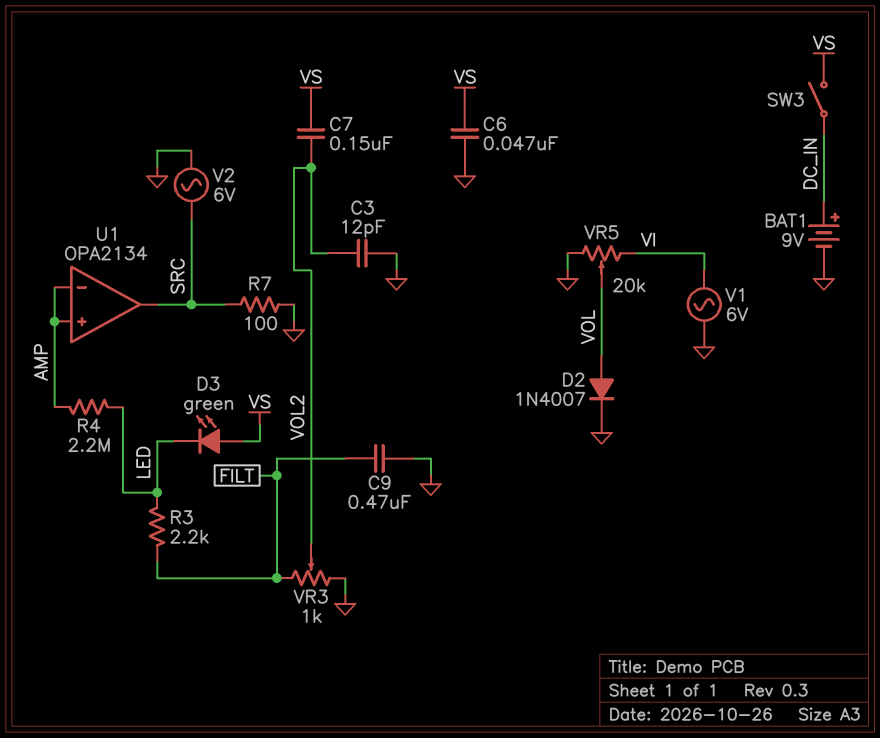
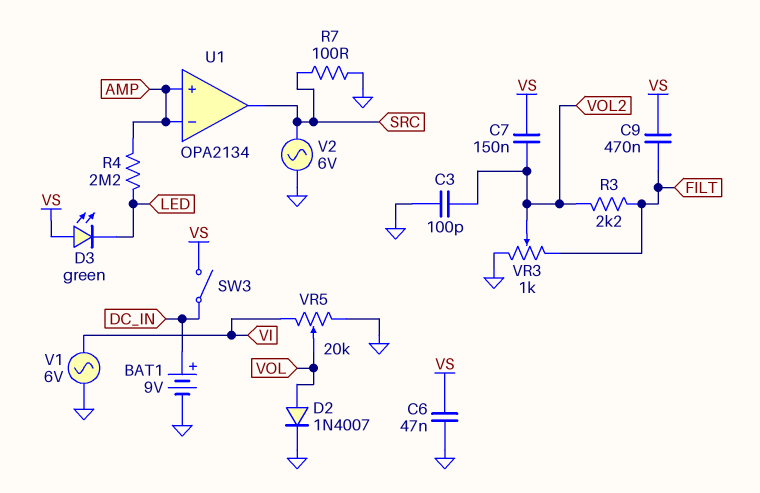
C3: 12pF (GND, VOL2) -> 100pF (GND, VOL2)
C9: 470nF (FILT, GND) -> 470nF (FILT, VS)
R3: 2.2k (FILT, LED) -> 2.2k (FILT, VOL2)

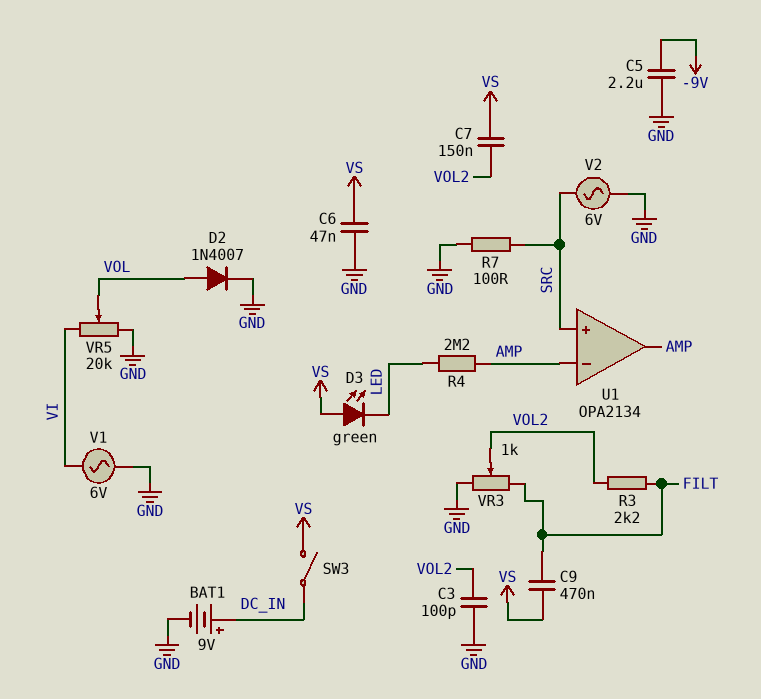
C5: none -> 2.2uF (-9V, GND)
U1 pin in+: AMP -> SRC
U1 pin out: SRC -> AMP

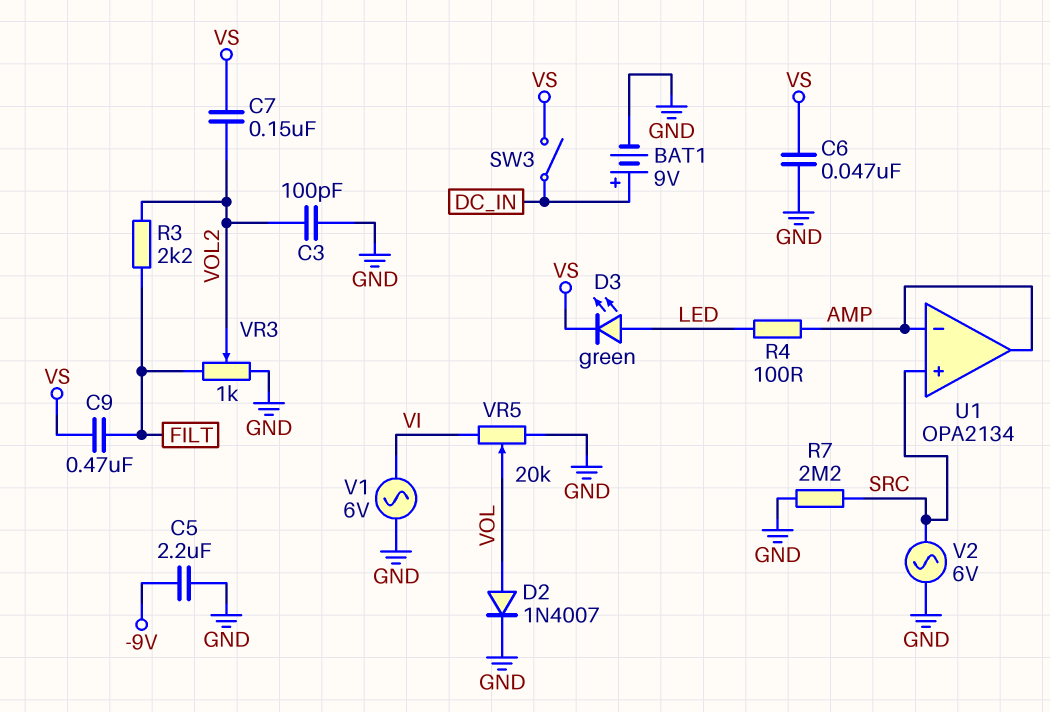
D3: LED green (A VS, K LED) -> LED green (A LED, K VS)
R4: 2.2M (AMP, LED) -> 100 (AMP, LED)
R7: 100 (GND, SRC) -> 2.2M (GND, SRC)

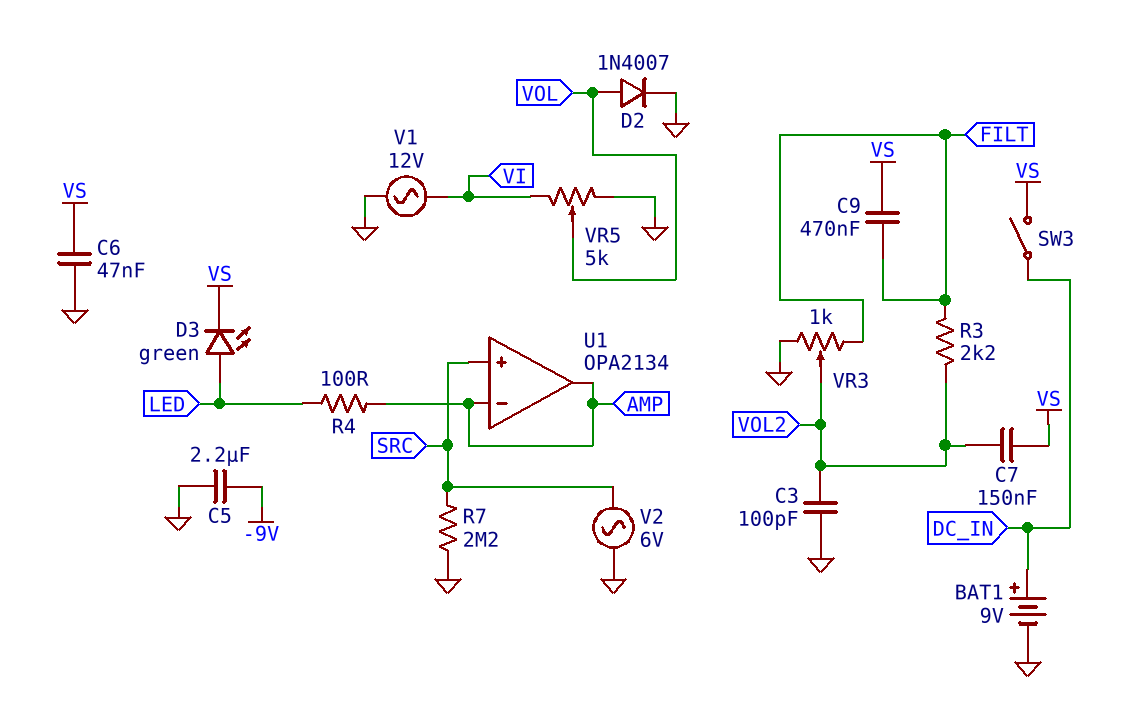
V1: AC 6V (GND, VI) -> AC 12V (GND, VI)
VR5: 20k (GND, VI, wiper VOL) -> 5k (GND, VI, wiper VOL)

